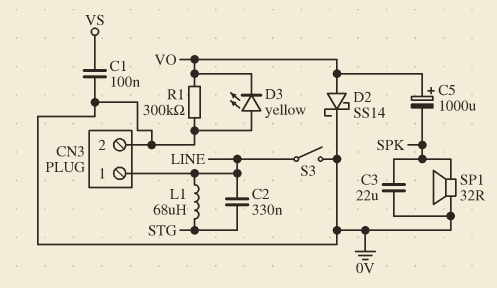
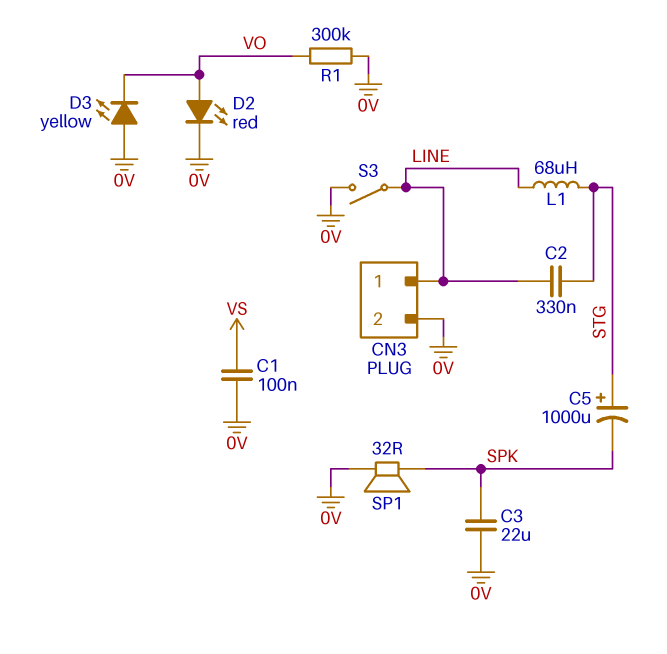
C5: 1000uF (plus VO, minus SPK) -> 1000uF (plus STG, minus SPK)
D2: schottky SS14 (A VO, K 0V) -> LED red (A VO, K 0V)

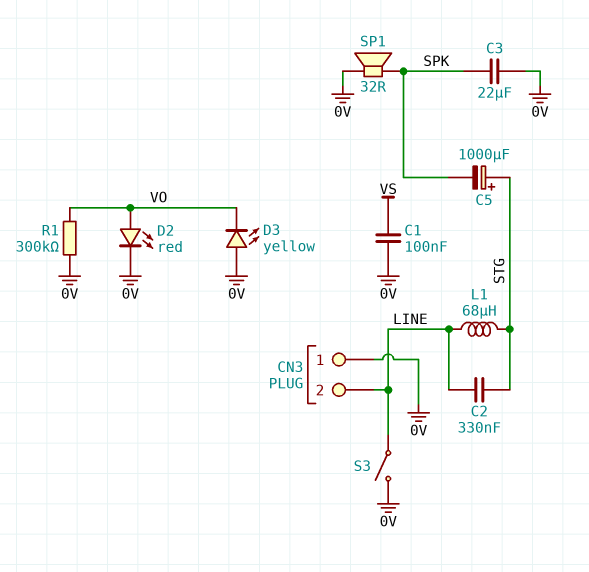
CN3 pin 1: LINE -> 0V
CN3 pin 2: 0V -> LINE

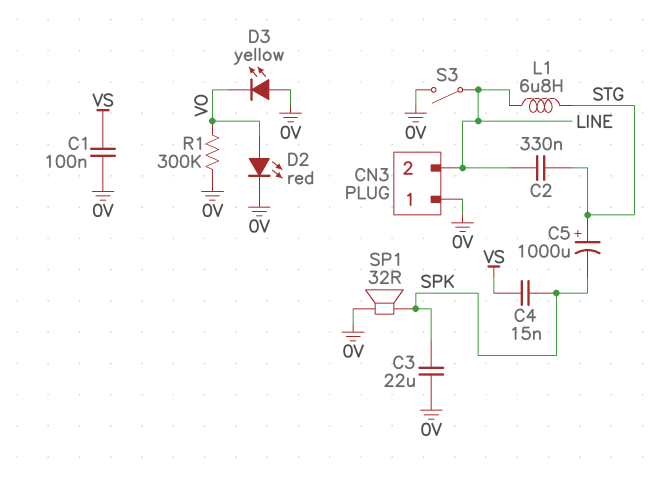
C4: none -> 15nF (SPK, VS)
L1: 68uH (LINE, STG) -> 6.8uH (LINE, STG)

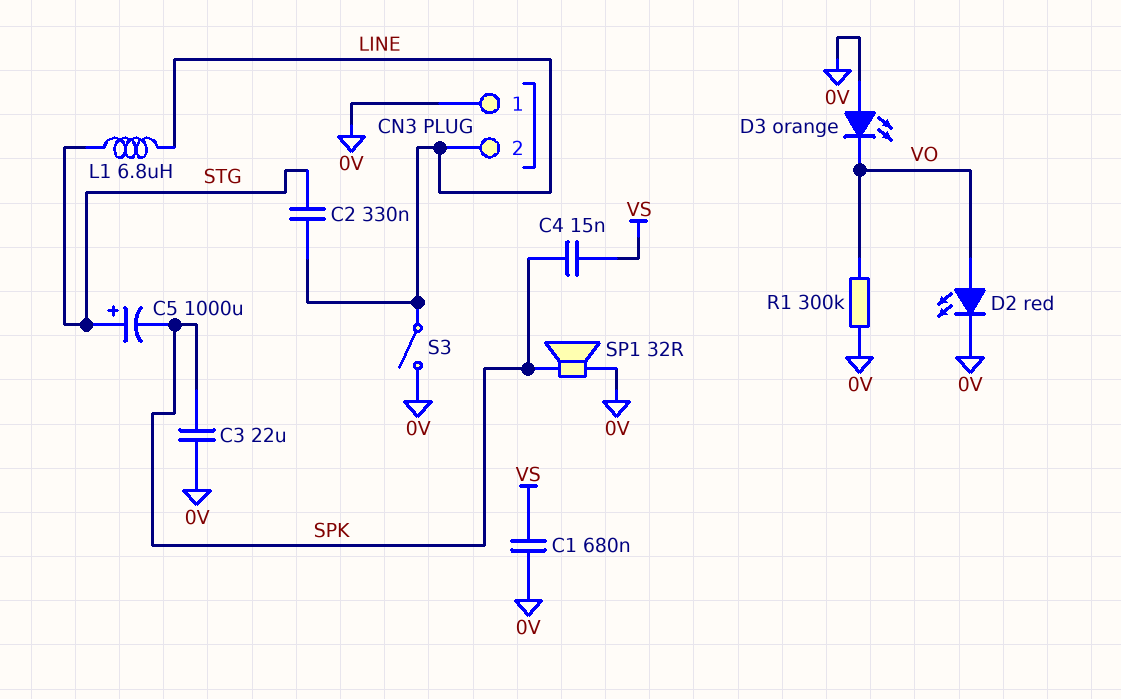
C1: 100nF (0V, VS) -> 680nF (0V, VS)
D3: LED yellow (A 0V, K VO) -> LED orange (A 0V, K VO)

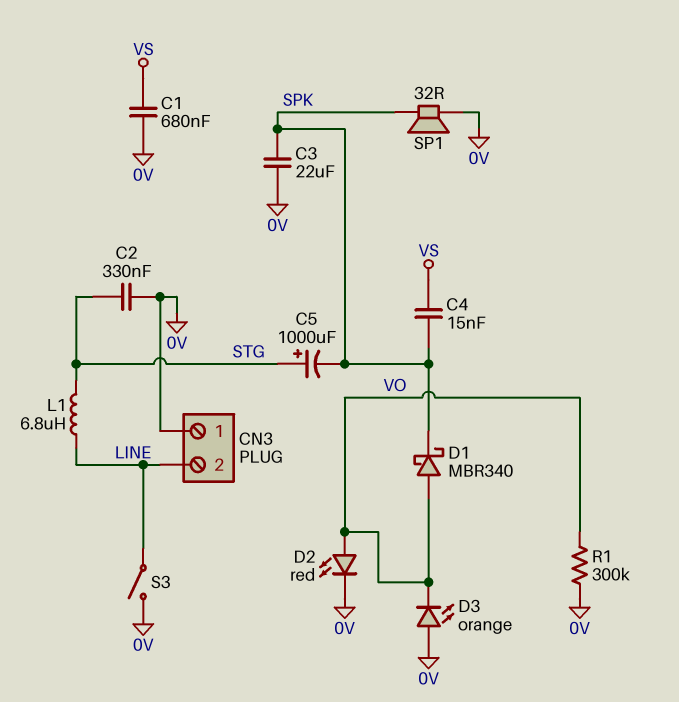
C2: 330nF (LINE, STG) -> 330nF (0V, STG)
D1: none -> schottky MBR340 (A VO, K SPK)

